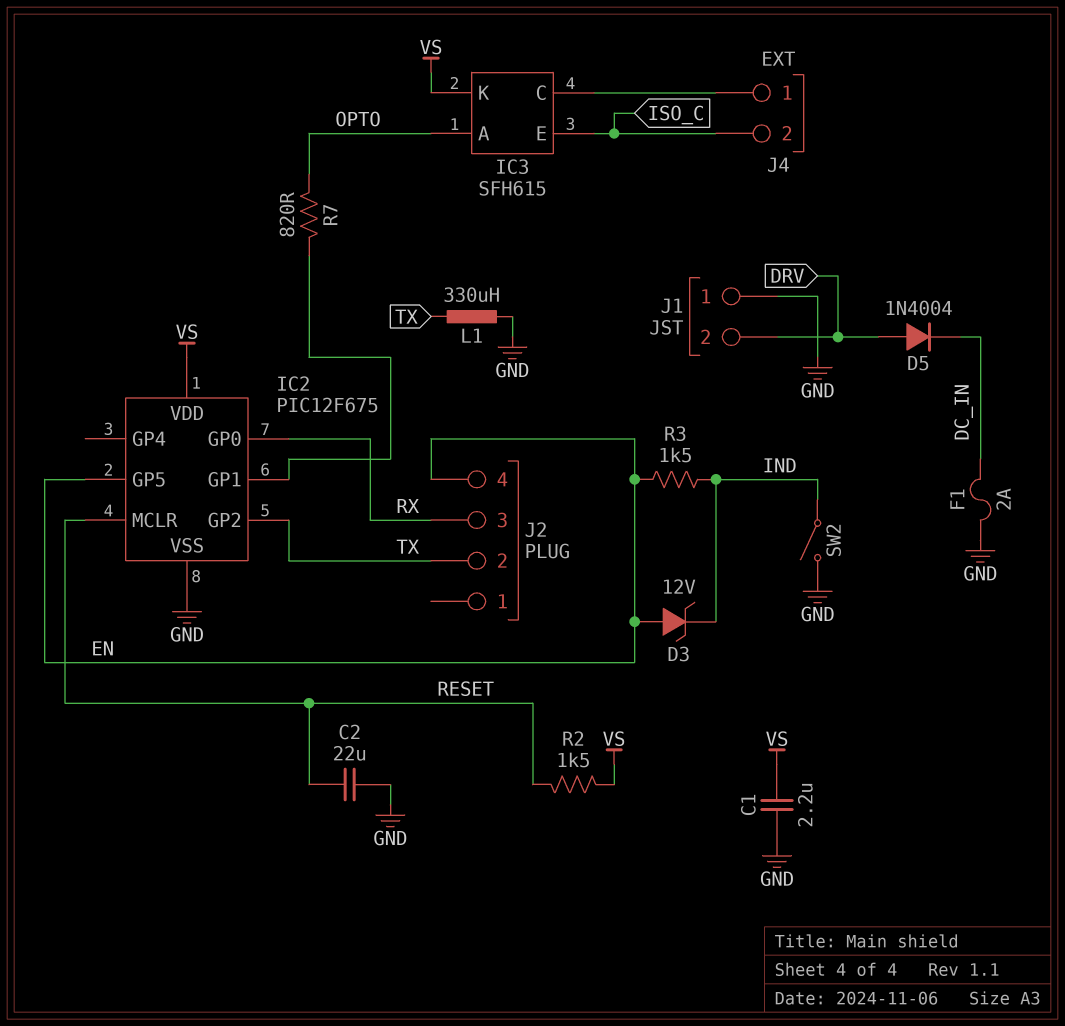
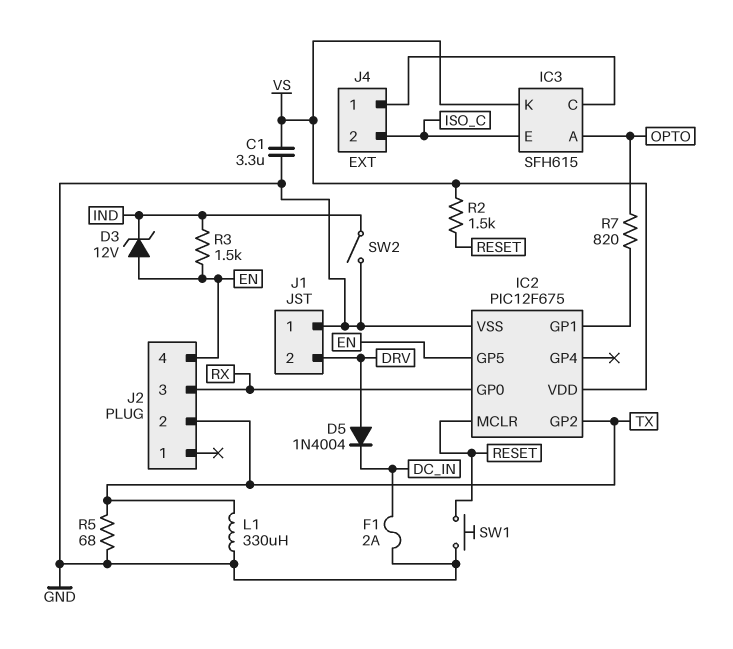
C1: 2.2uF (GND, VS) -> 3.3uF (GND, VS)
C2: 22uF (GND, RESET) -> none
R5: none -> 68 (GND, TX)
SW1: none -> button (GND, RESET)

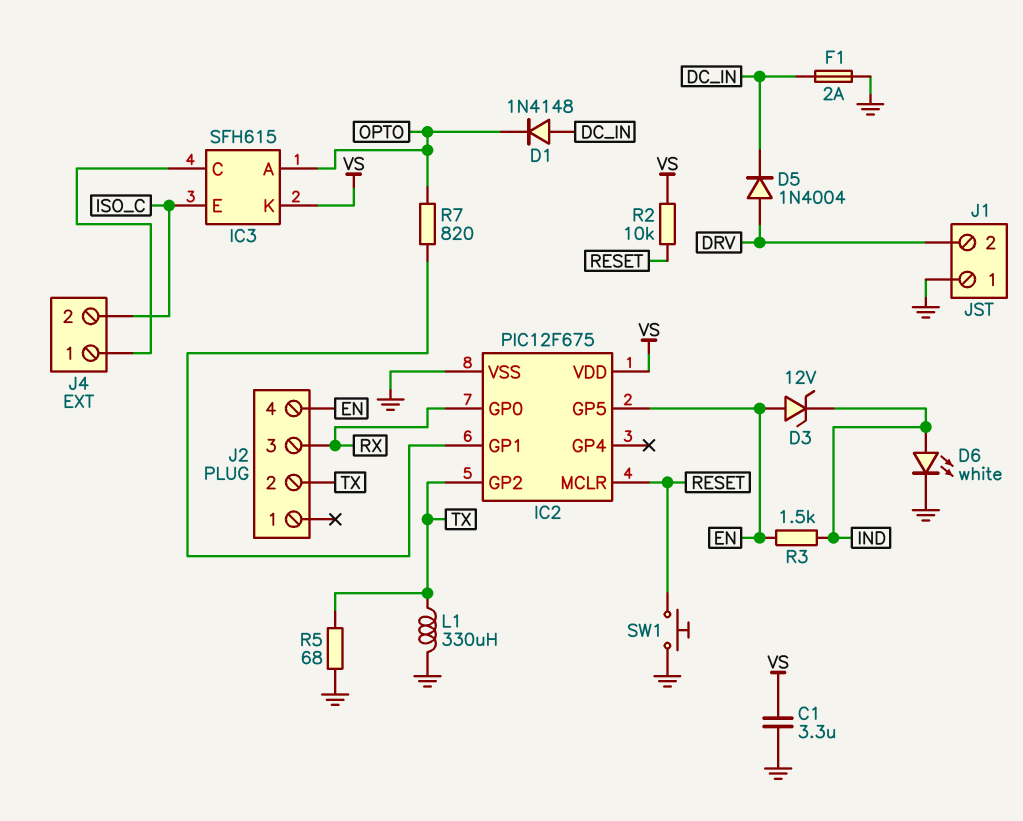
D1: none -> diode 1N4148 (A DC_IN, K OPTO)
D6: none -> LED white (A IND, K GND)
R2: 1.5k (RESET, VS) -> 10k (RESET, VS)
SW2: switch (GND, IND) -> none

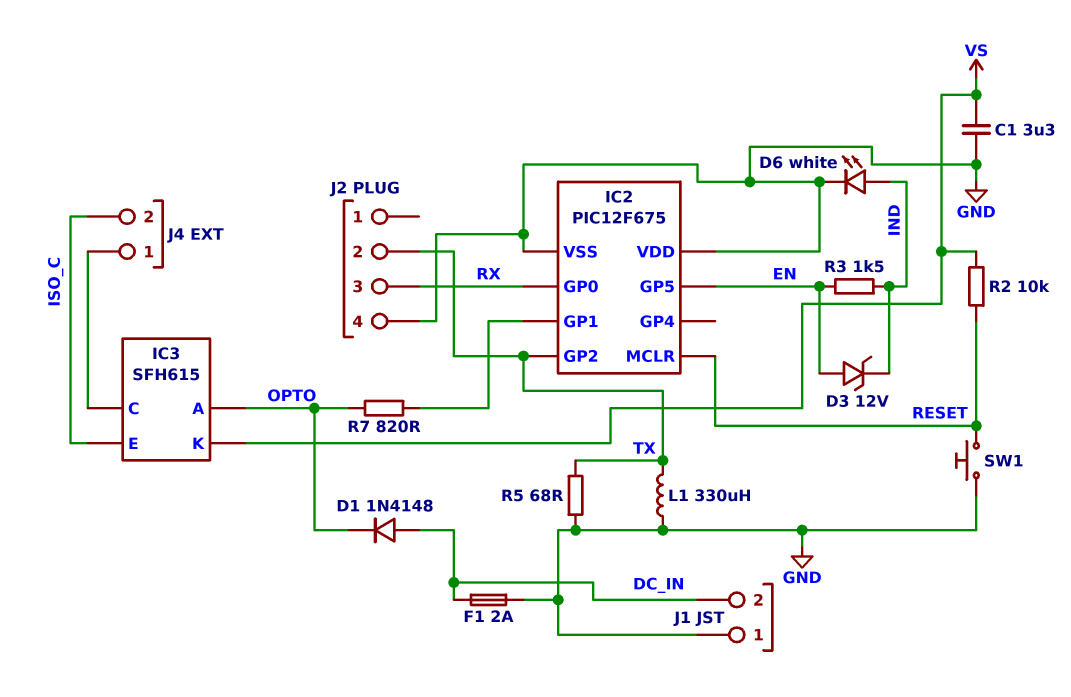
D5: diode 1N4004 (A DRV, K DC_IN) -> none
IC2 pin VDD: VS -> GND
J1 pin 2: DRV -> DC_IN
J2 pin 4: EN -> GND

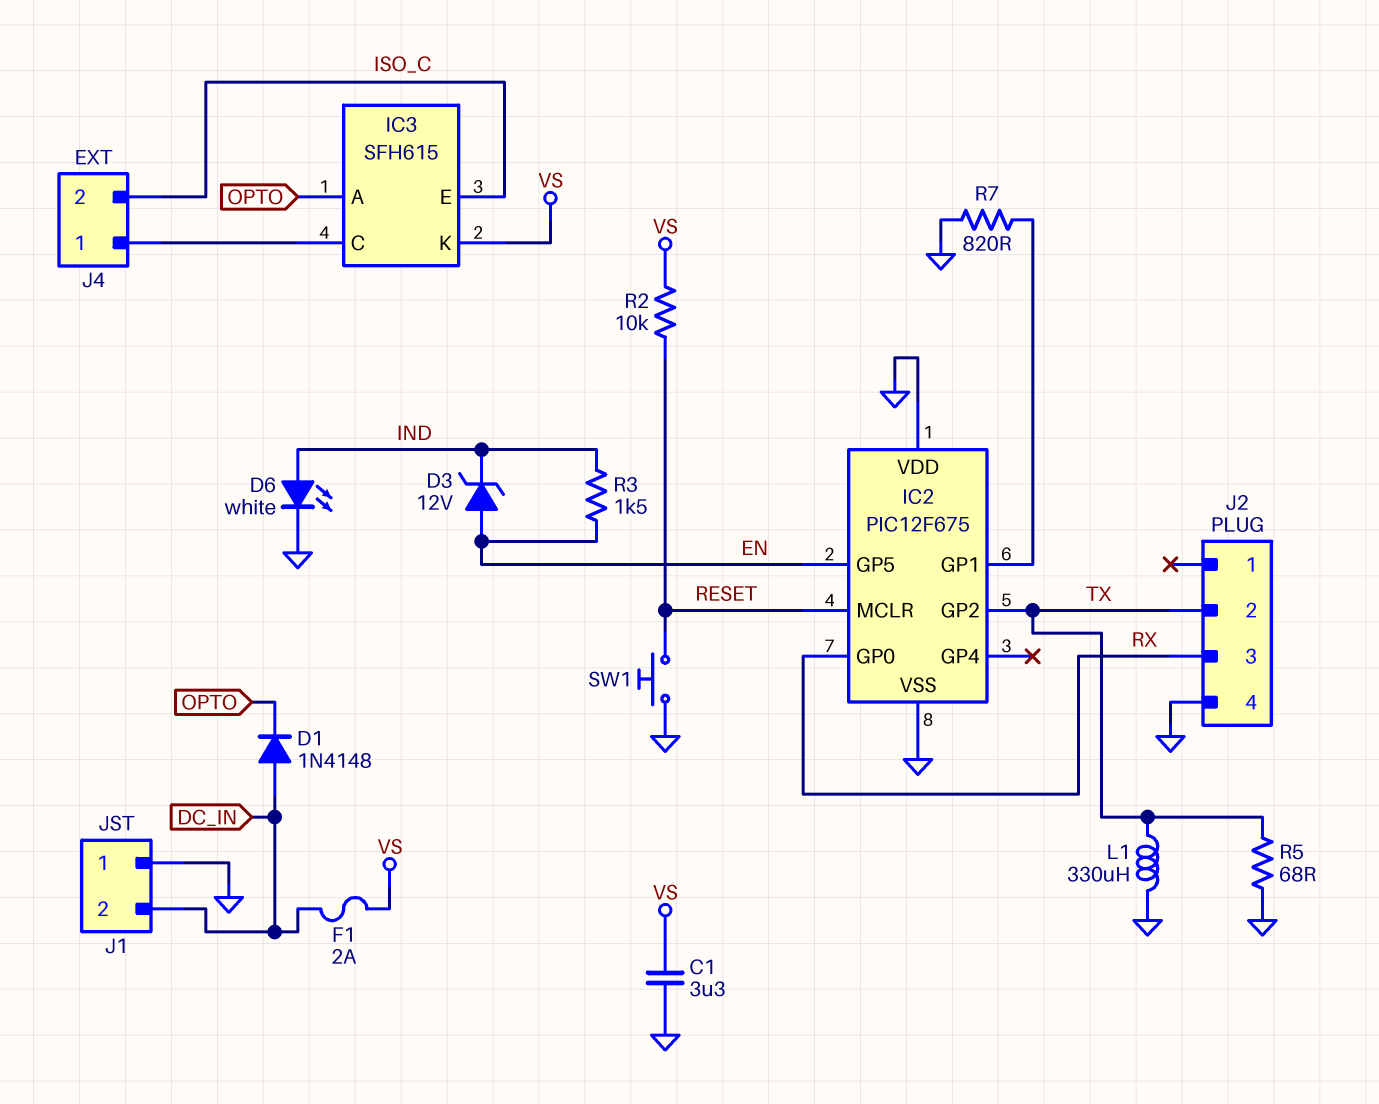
F1: 2A (DC_IN, GND) -> 2A (DC_IN, VS)
R7: 820 (IC2/GP1, OPTO) -> 820 (GND, IC2/GP1)

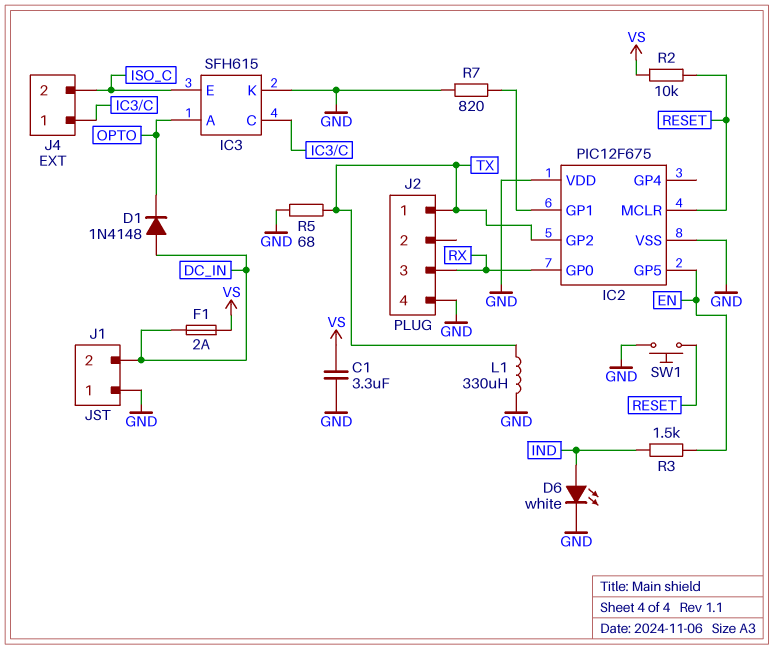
D3: zener 12V (A EN, K IND) -> none
IC3 pin K: VS -> GND
J2 pin 1: none -> TX
J2 pin 2: TX -> none

